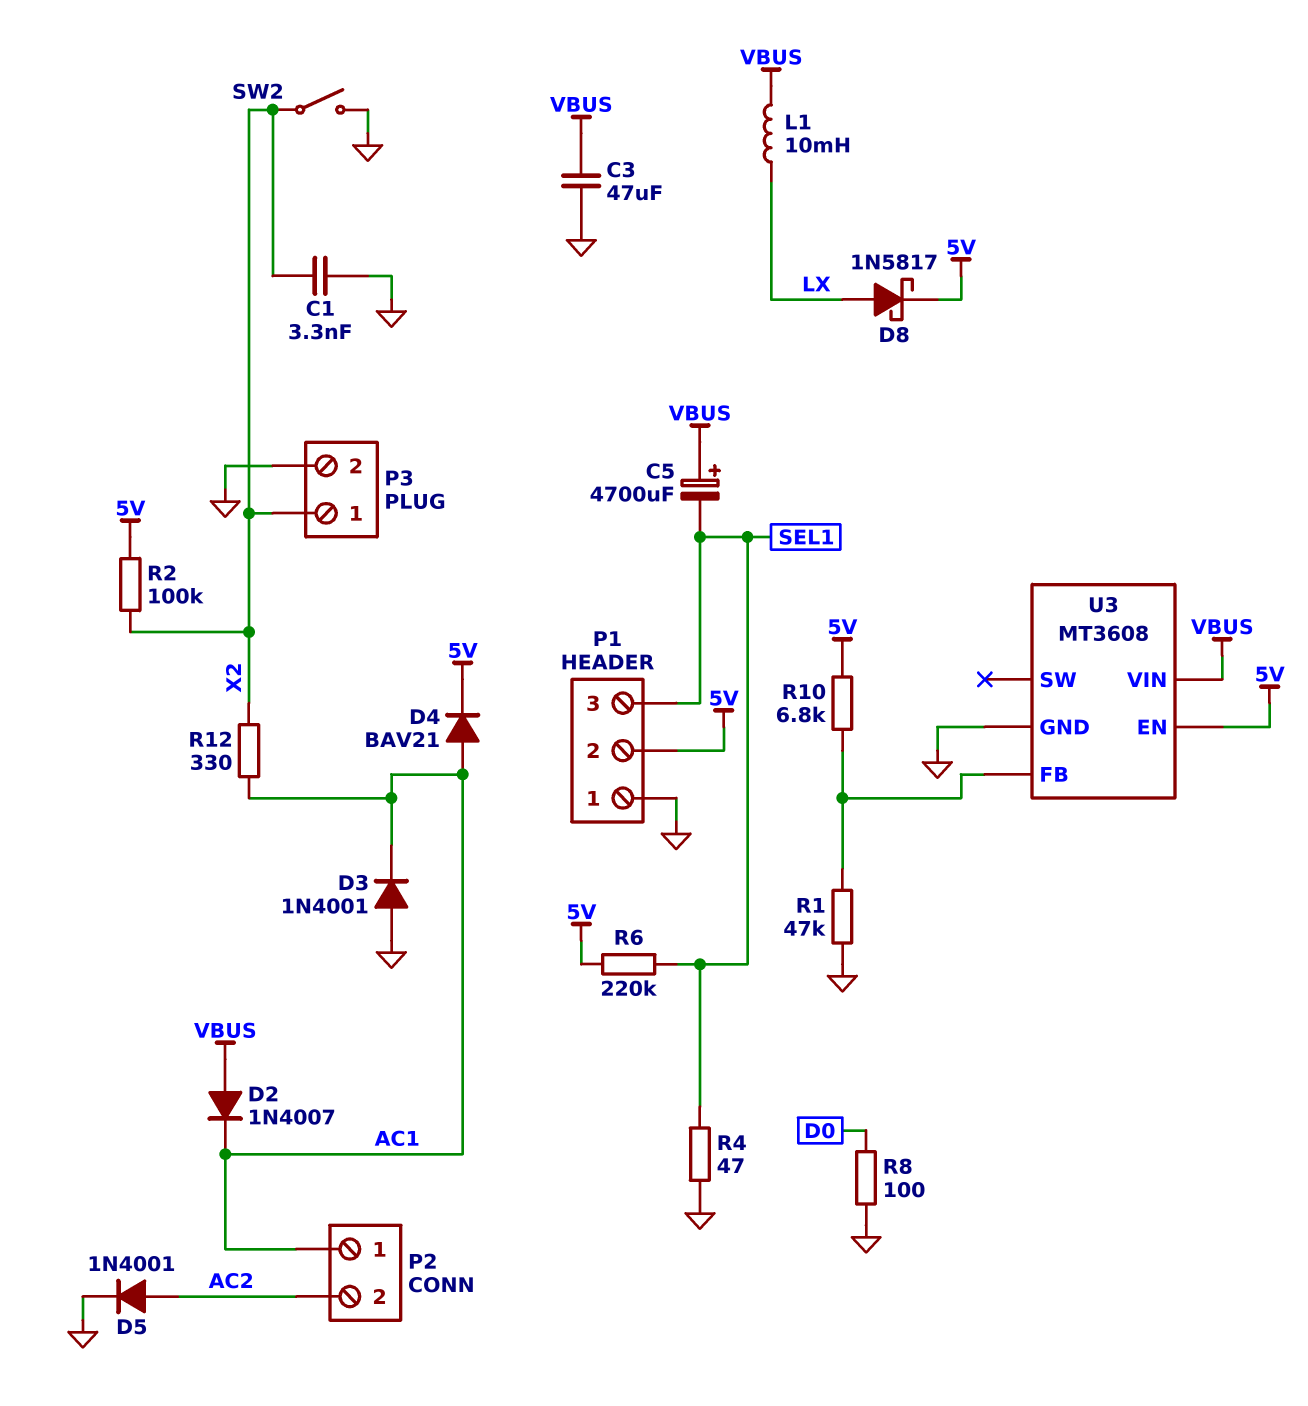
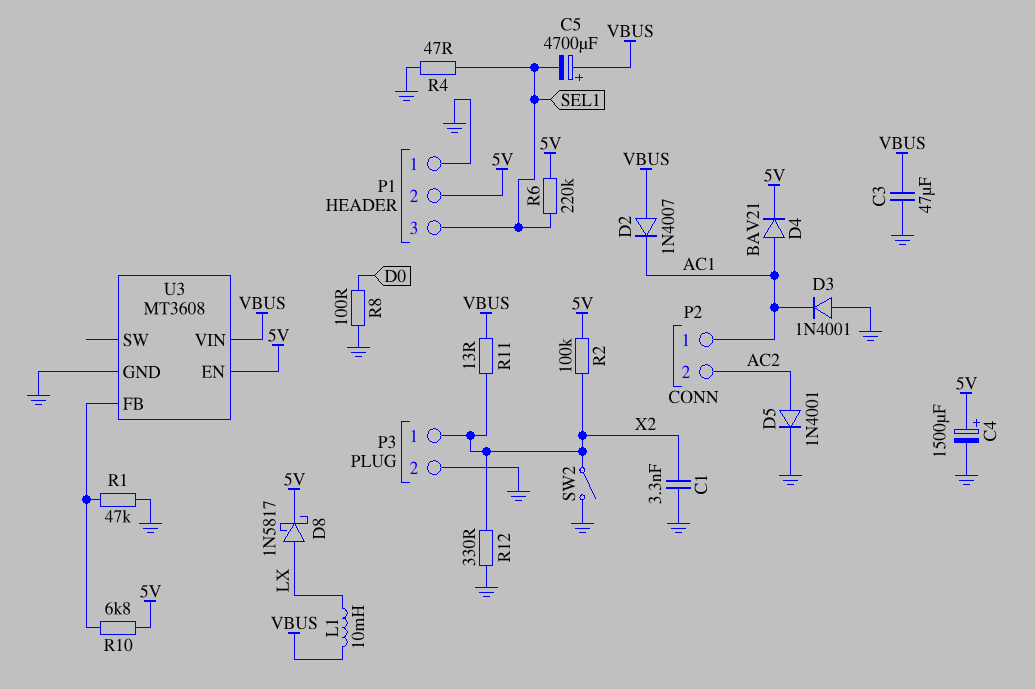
C4: none -> 1500uF (plus 5V, minus GND)
R11: none -> 13 (VBUS, X2)
R12: 330 (AC1, X2) -> 330 (GND, X2)

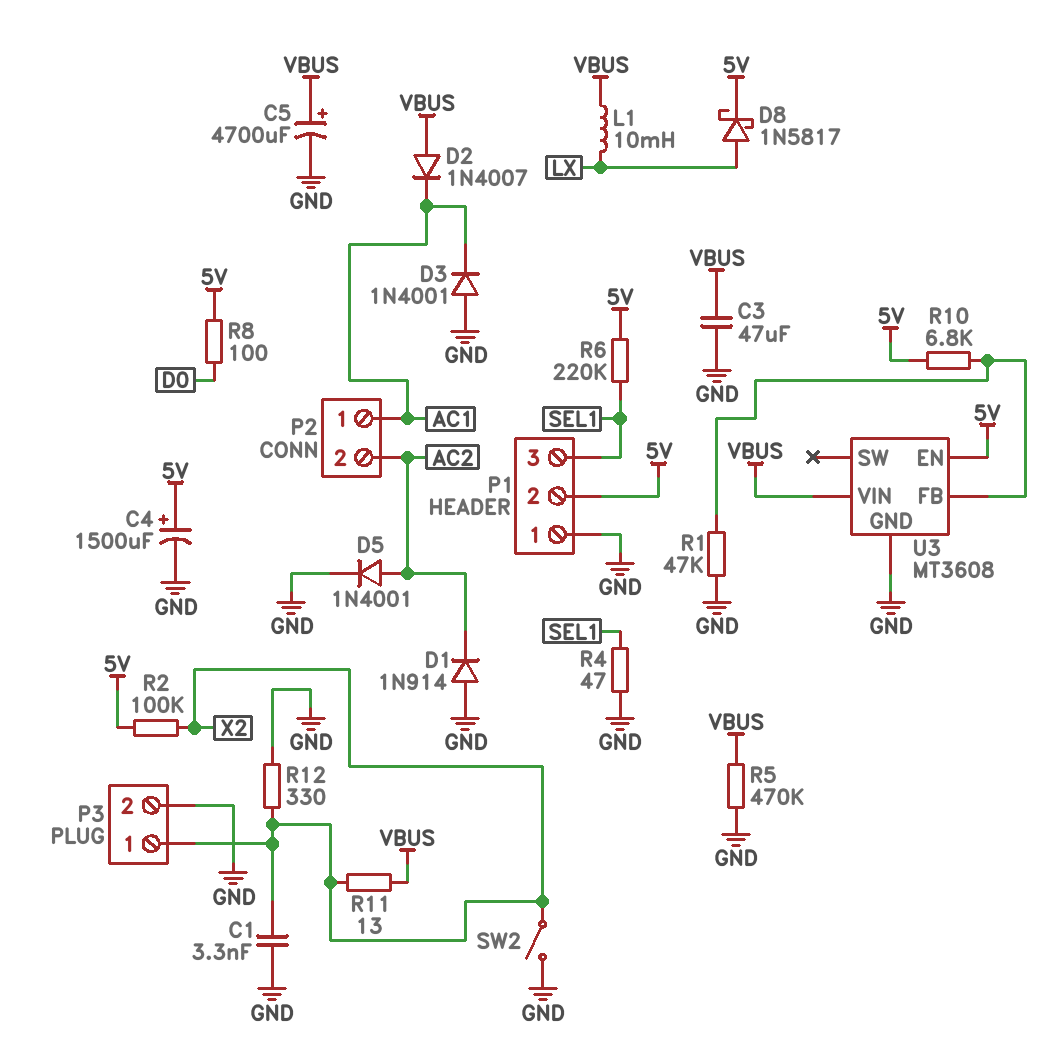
C5: 4700uF (plus VBUS, minus SEL1) -> 4700uF (plus VBUS, minus GND)
D1: none -> diode 1N914 (A GND, K AC2)
D4: diode BAV21 (A AC1, K 5V) -> none
R5: none -> 470k (GND, VBUS)
R8: 100 (D0, GND) -> 100 (5V, D0)

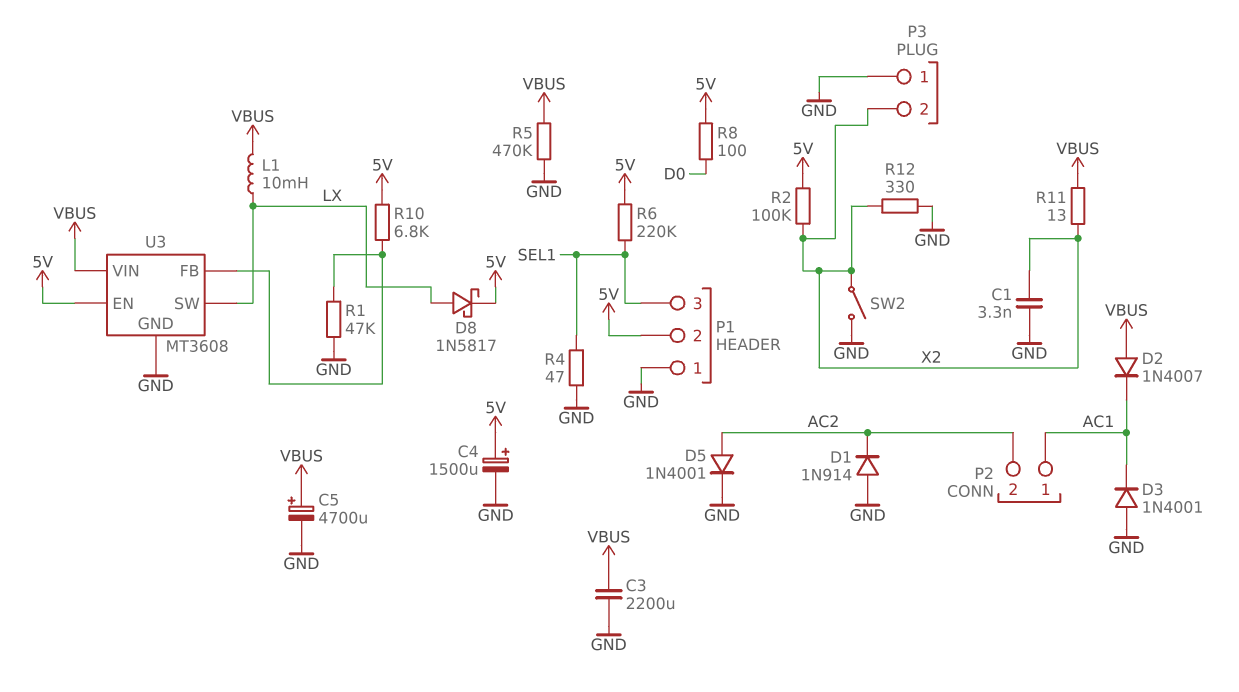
C3: 47uF (GND, VBUS) -> 2200uF (GND, VBUS)
P3 pin 1: X2 -> GND
P3 pin 2: GND -> X2
U3 pin SW: none -> LX

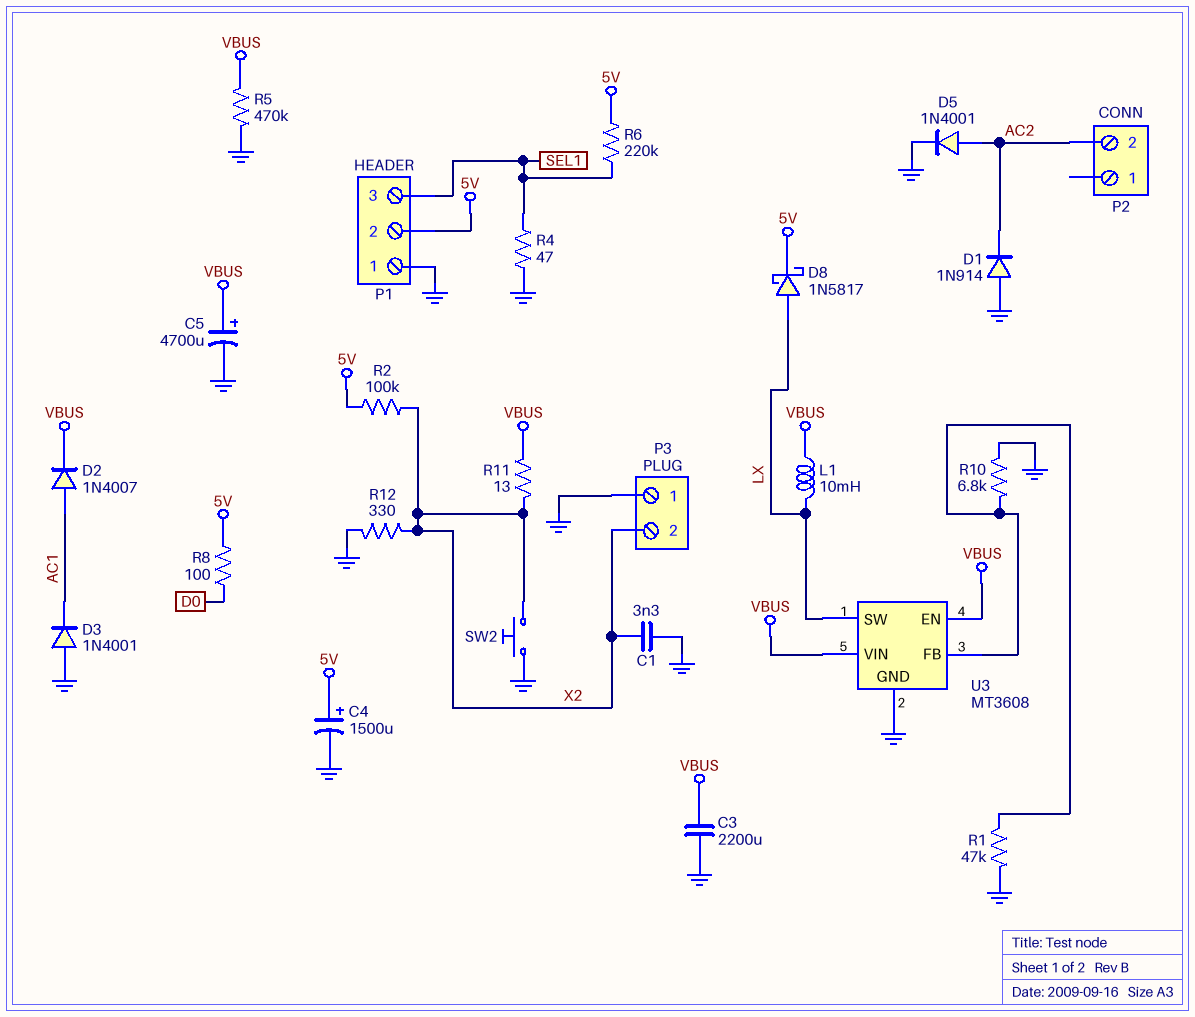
D2: diode 1N4007 (A VBUS, K AC1) -> diode 1N4007 (A AC1, K VBUS)
P2 pin 1: AC1 -> none
R10: 6.8k (5V, U3/FB) -> 6.8k (GND, U3/FB)
SW2: switch (GND, X2) -> button (GND, X2)
U3 pin EN: 5V -> VBUS

